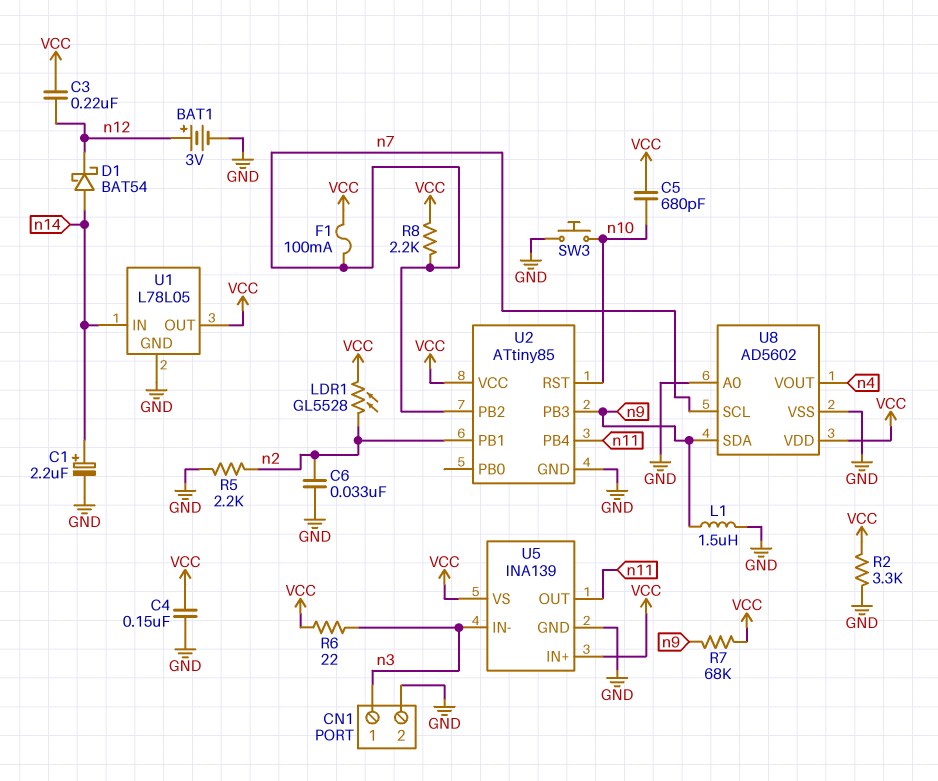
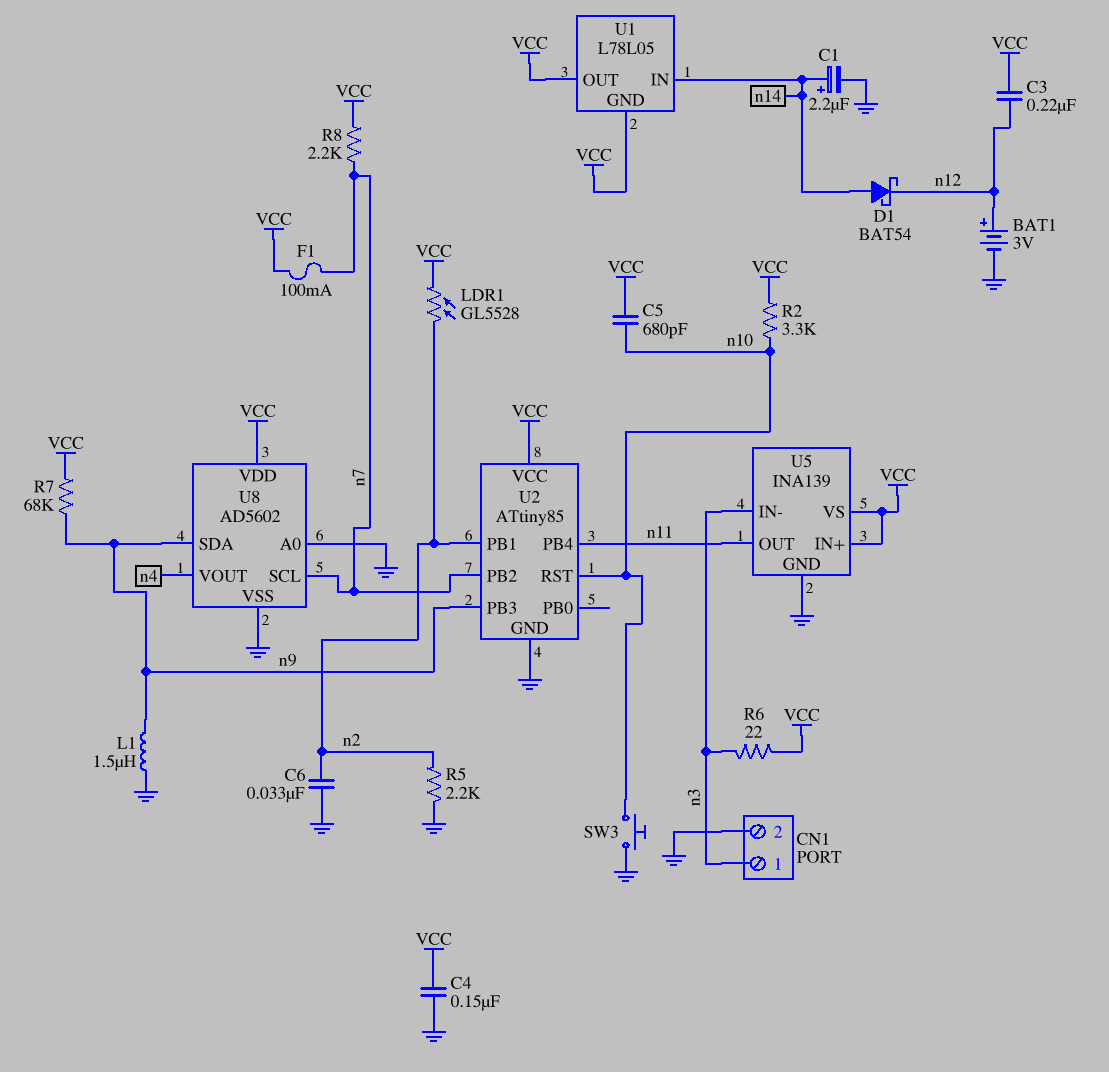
R2: 3.3k (GND, VCC) -> 3.3k (VCC, n10)
U1 pin GND: GND -> VCC

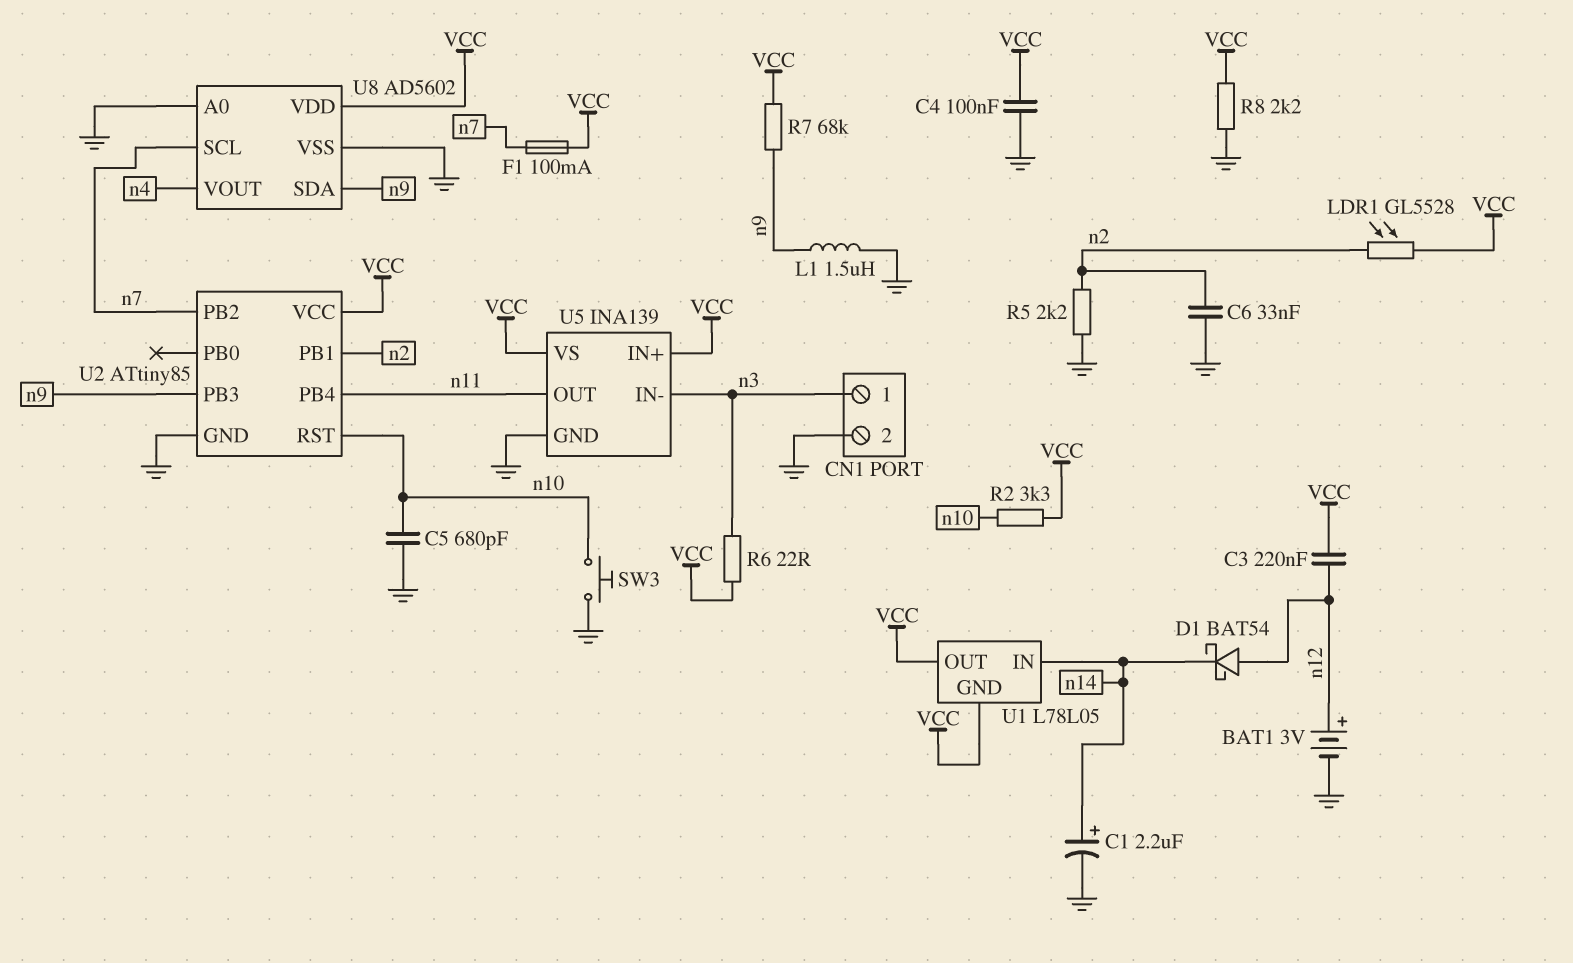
C4: 150nF (GND, VCC) -> 100nF (GND, VCC)
C5: 680pF (VCC, n10) -> 680pF (GND, n10)
D1: schottky BAT54 (A n14, K n12) -> schottky BAT54 (A n12, K n14)
R8: 2.2k (VCC, n7) -> 2.2k (GND, VCC)

